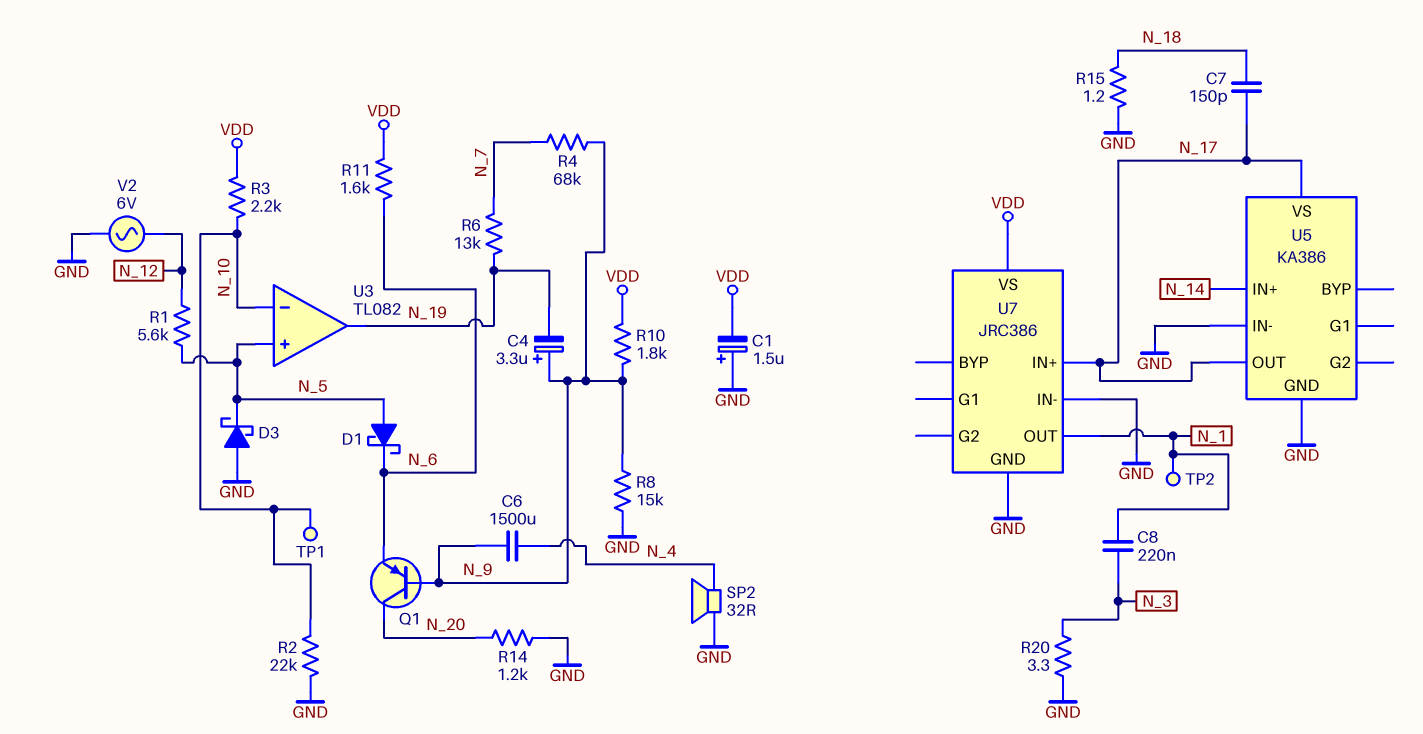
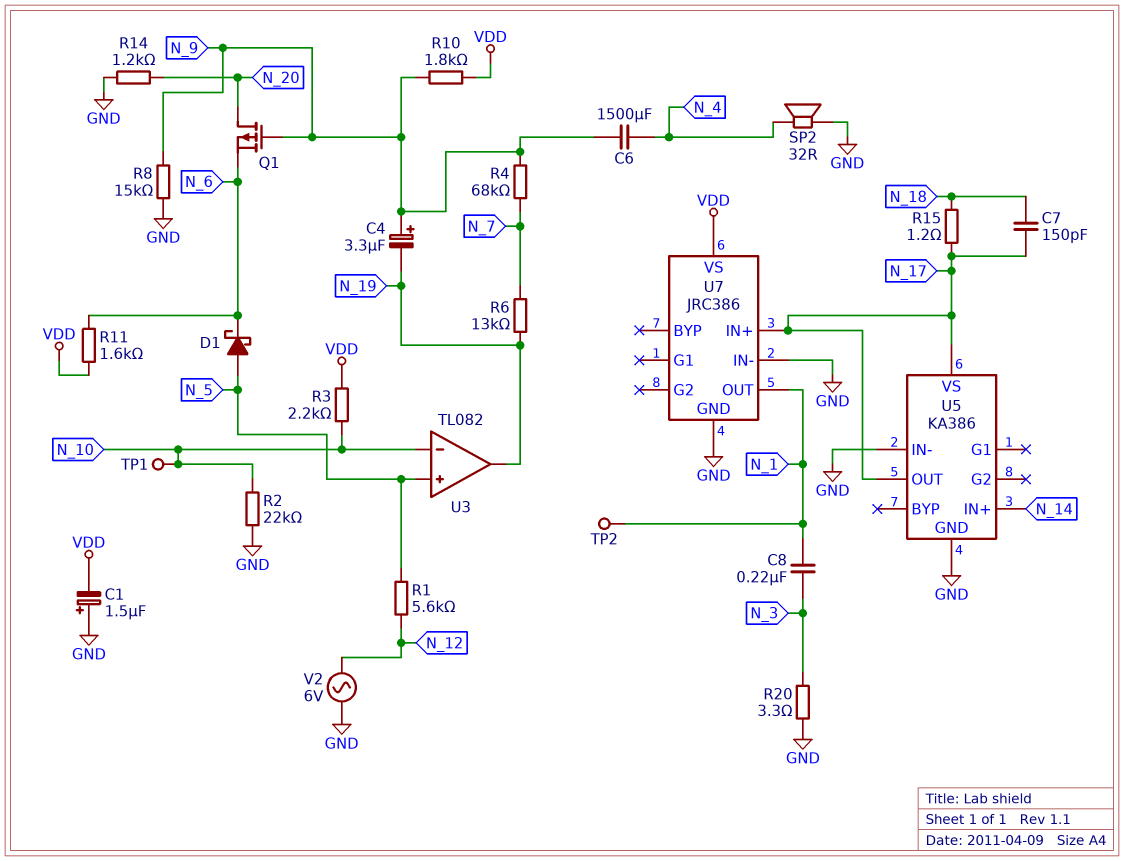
D3: schottky (A GND, K N_5) -> none
Q1: PNP (B N_9, C N_20, E N_6) -> PMOS (G N_9, D N_20, S N_6)
R15: 1.2 (GND, N_18) -> 1.2 (N_17, N_18)

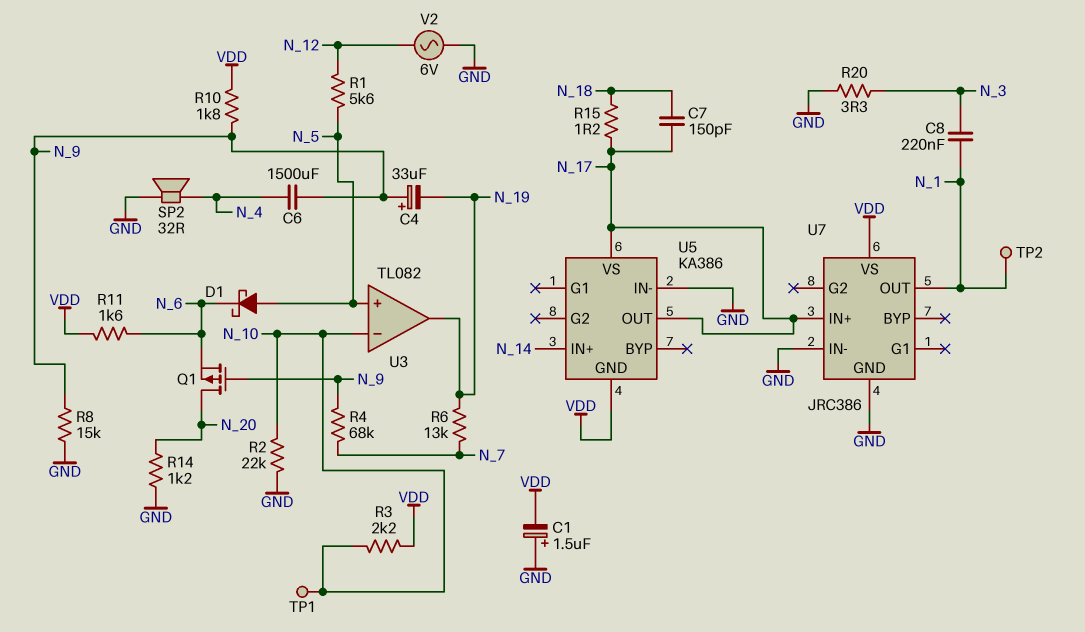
C4: 3.3uF (plus N_9, minus N_19) -> 33uF (plus N_9, minus N_19)
U5 pin GND: GND -> VDD

